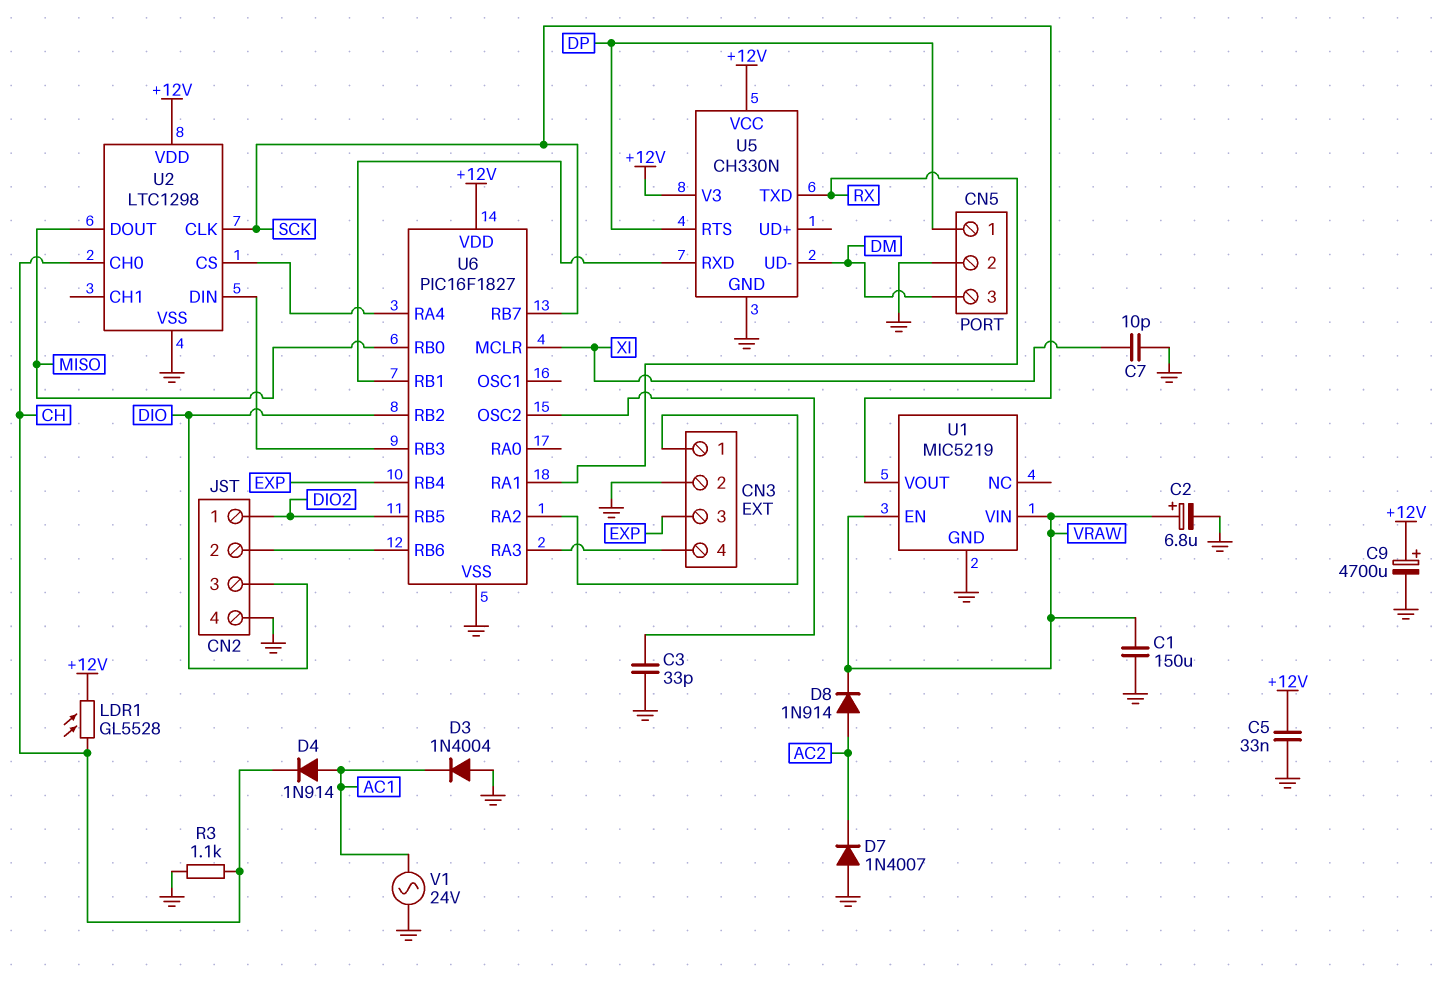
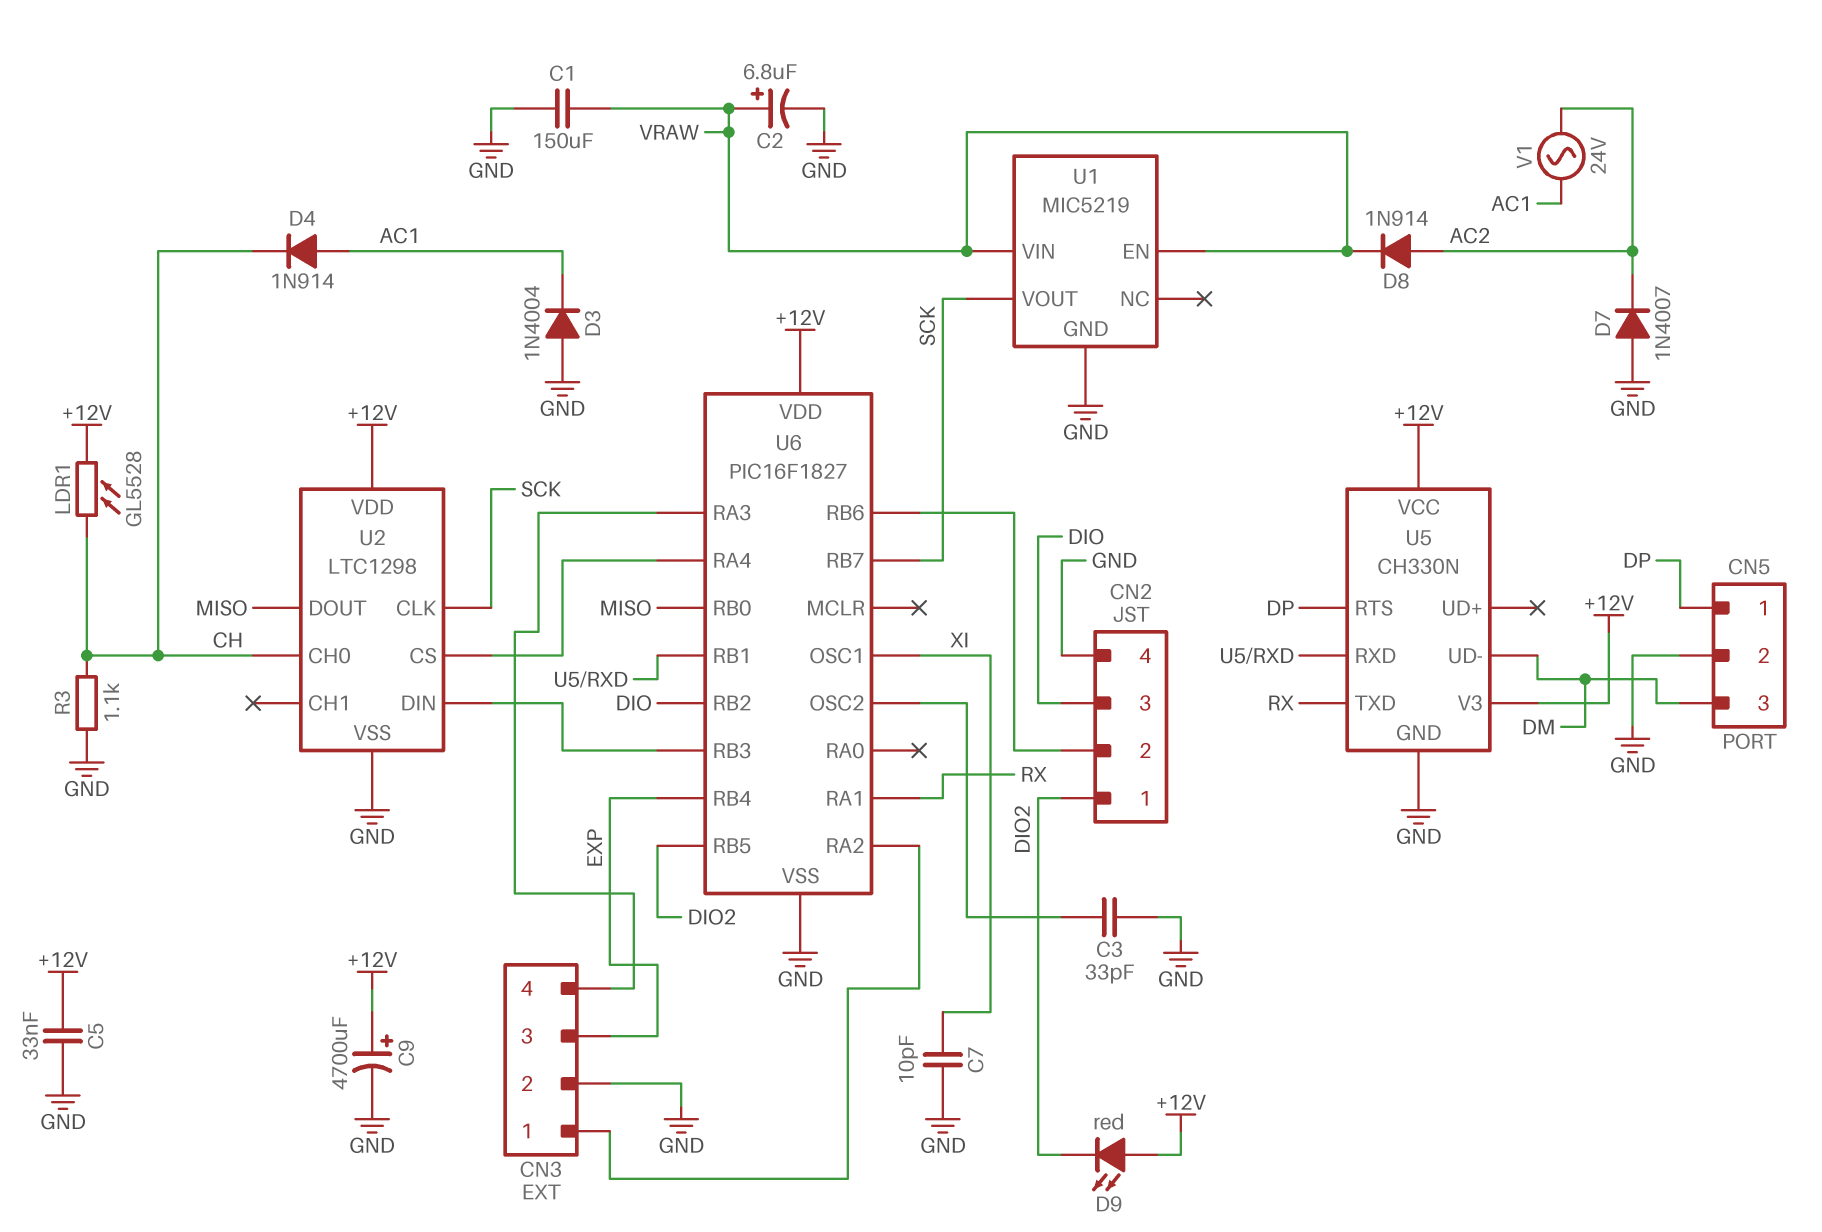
D9: none -> LED red (A +12V, K DIO2)
U6 pin MCLR: XI -> none
U6 pin OSC1: none -> XI
V1: AC 24V (AC1, GND) -> AC 24V (AC1, AC2)

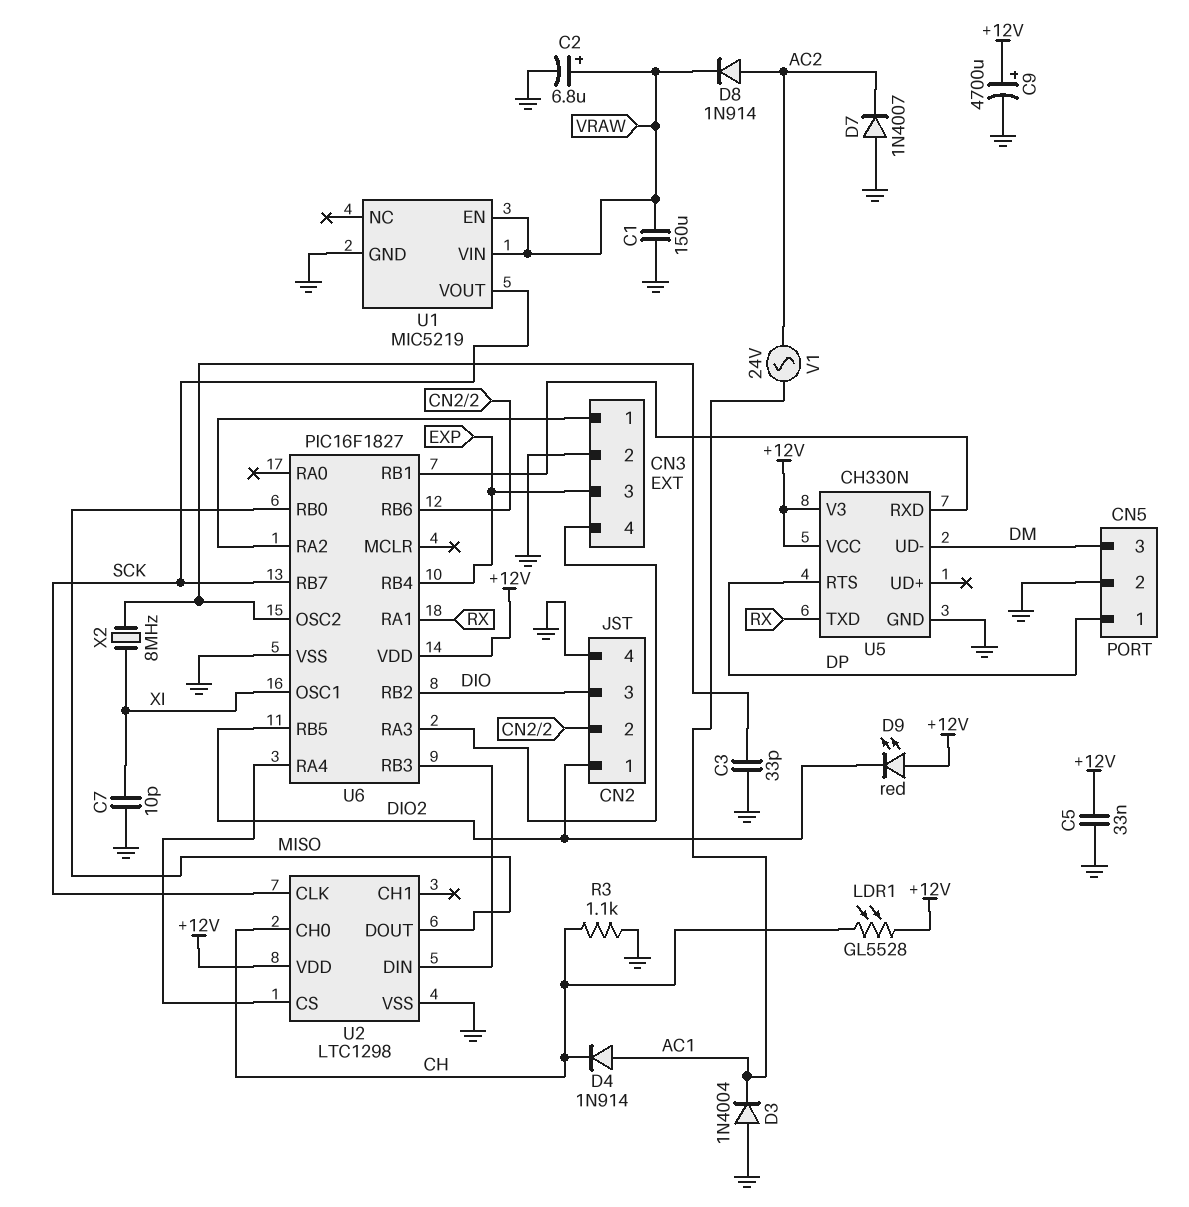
X2: none -> 8MHz (U6/OSC2, XI)

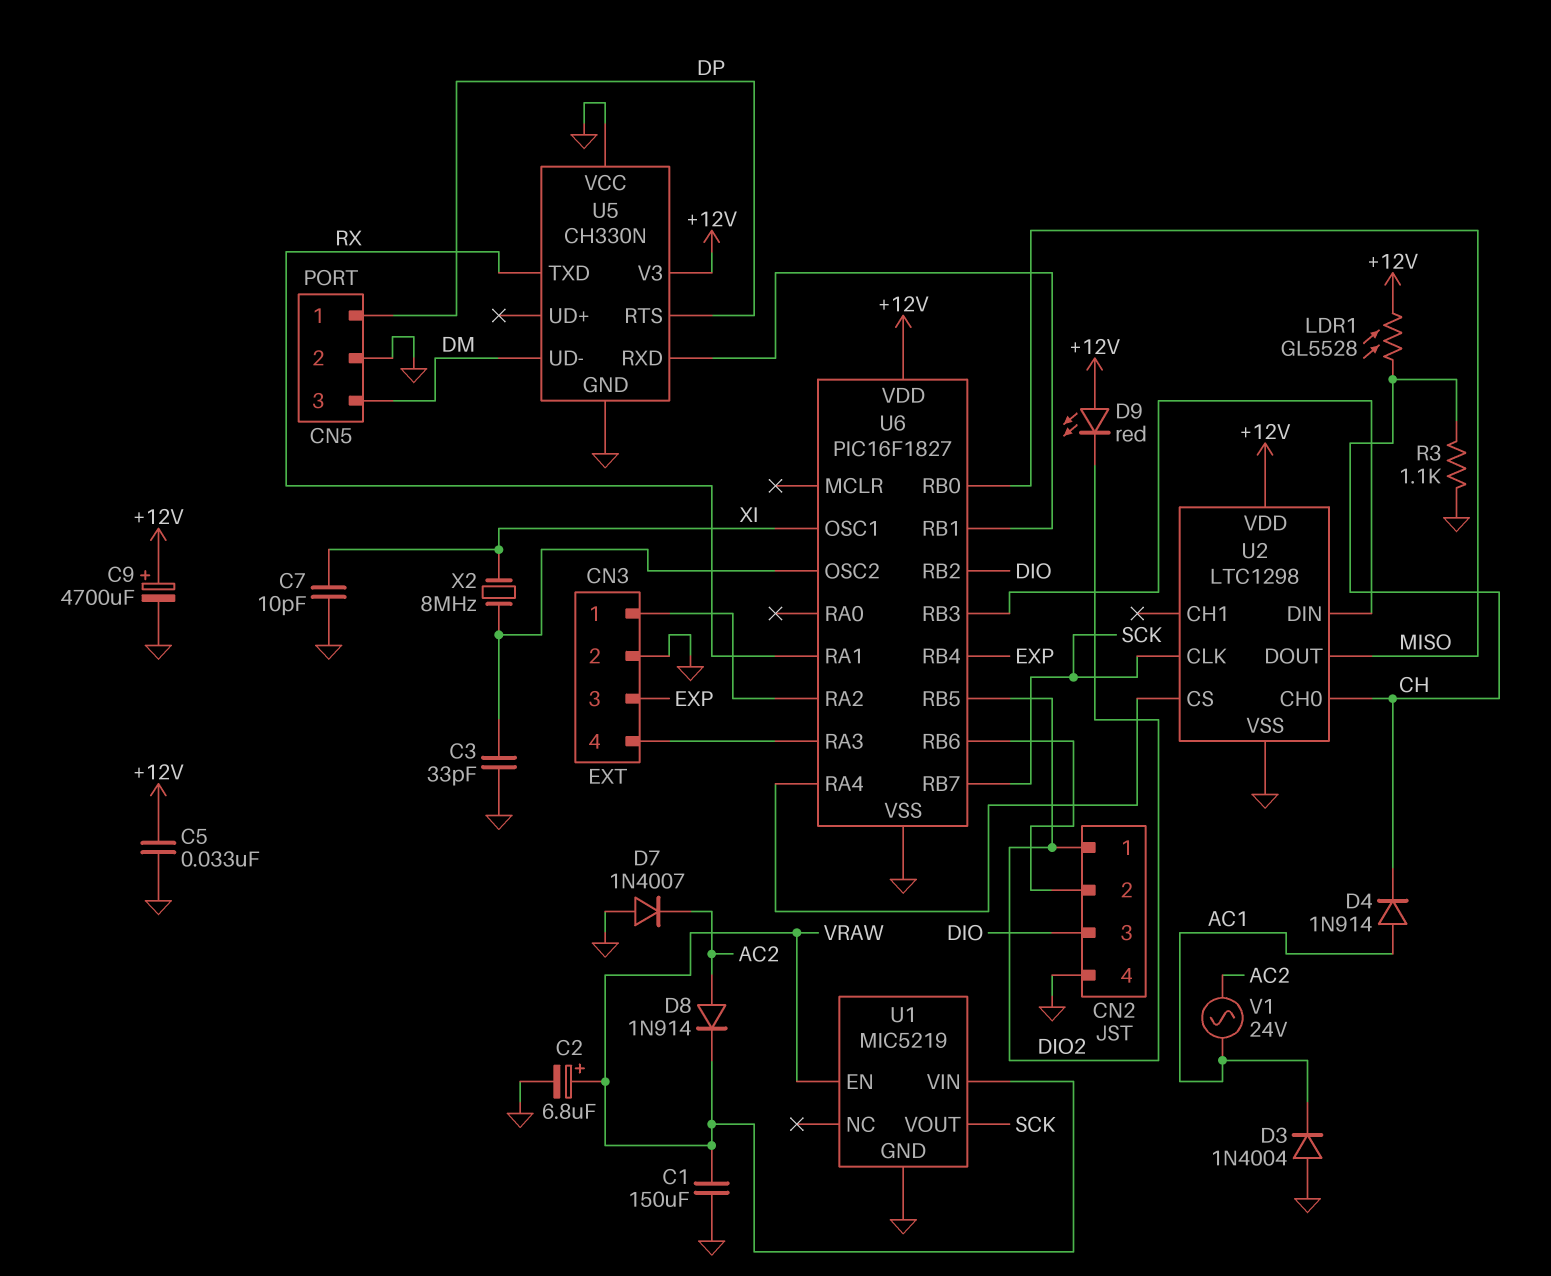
U5 pin VCC: +12V -> GND

